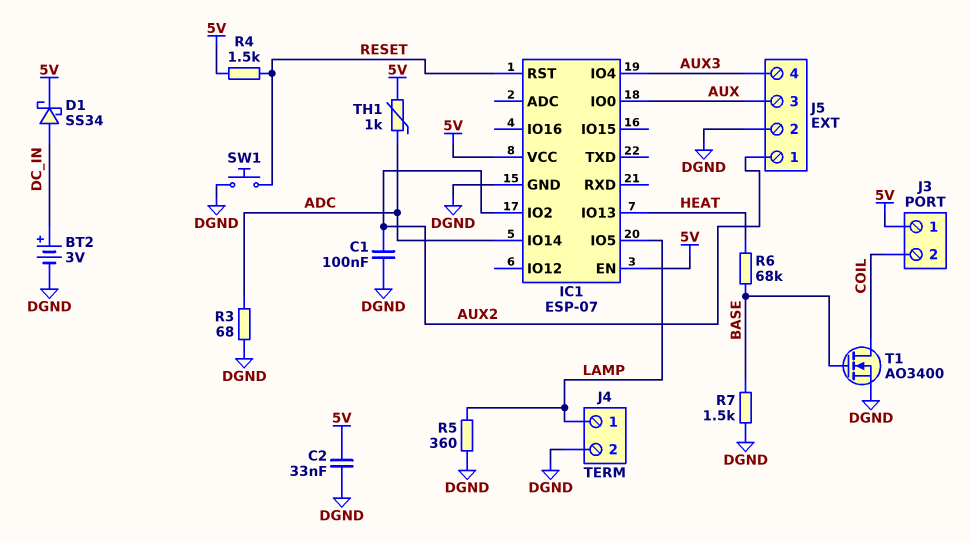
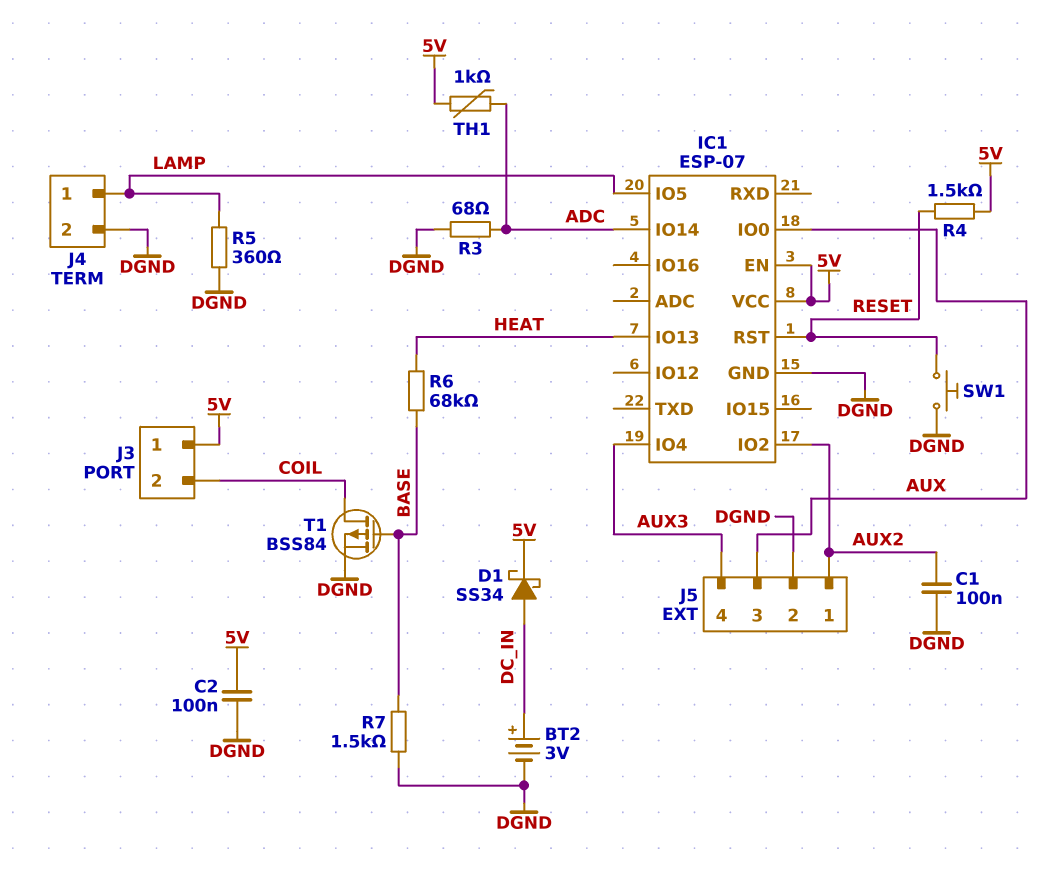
C2: 33nF (5V, DGND) -> 100nF (5V, DGND)
T1: NMOS AO3400 (G BASE, D COIL, S DGND) -> PMOS BSS84 (G BASE, D COIL, S DGND)

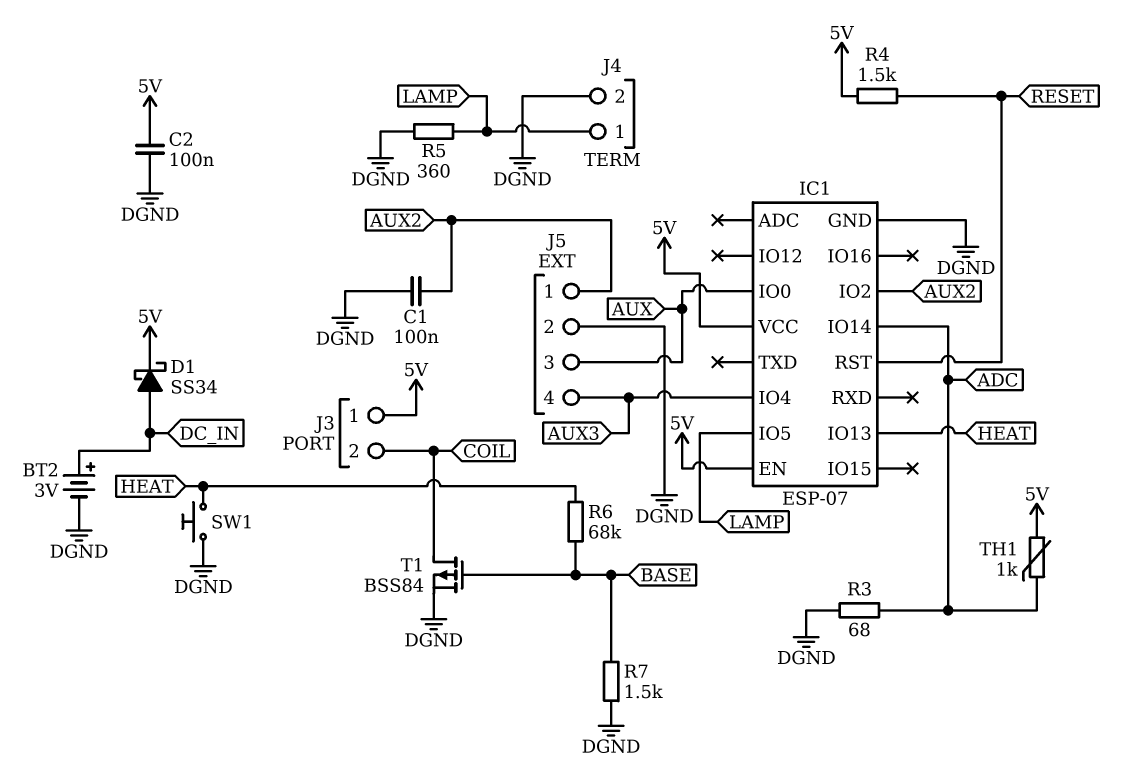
SW1: button (DGND, RESET) -> button (DGND, HEAT)

